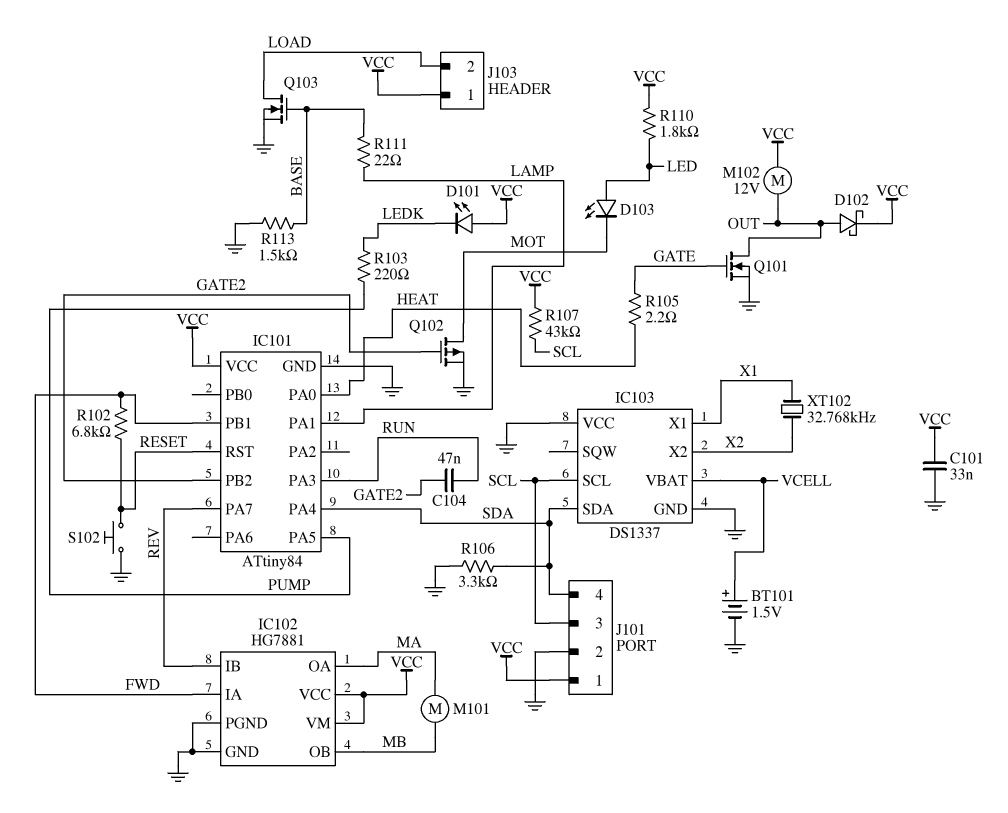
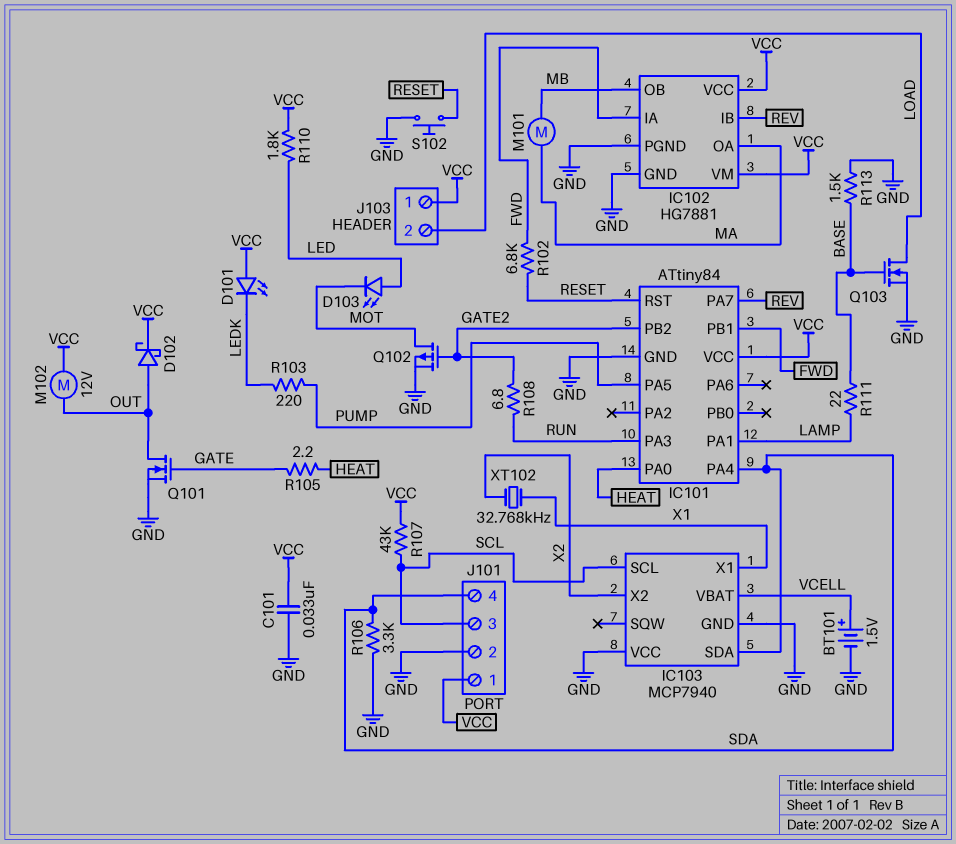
C104: 47nF (GATE2, RUN) -> none
IC103: DS1337 -> MCP7940
R108: none -> 6.8 (GATE2, RUN)

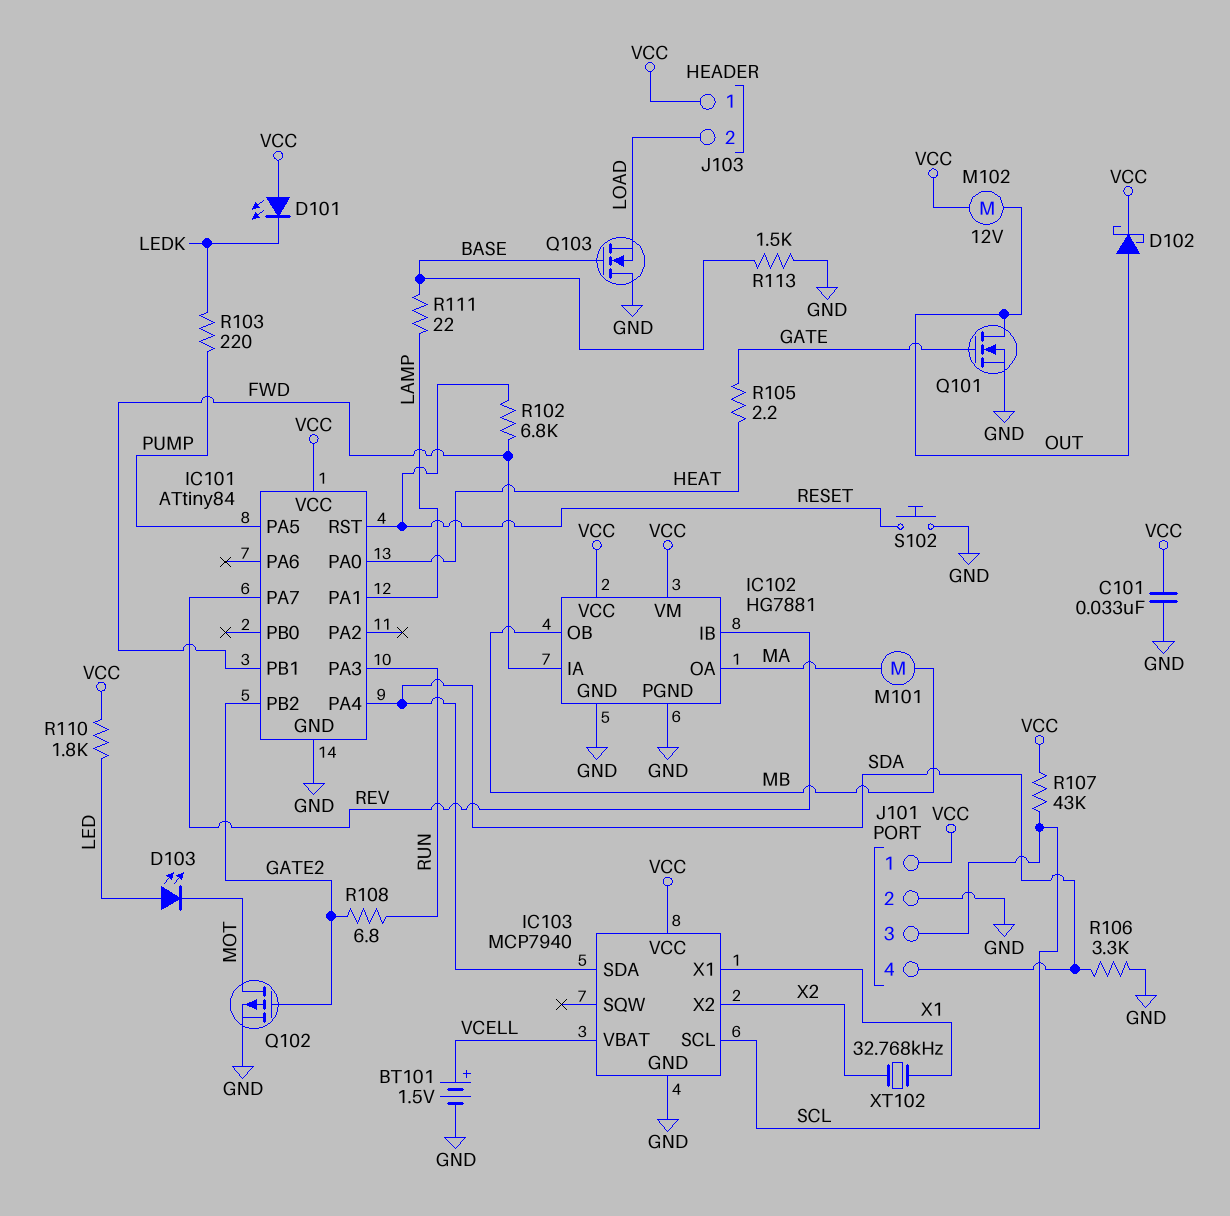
IC103 pin VCC: GND -> VCC
Q103: NMOS (G BASE, D LOAD, S GND) -> NMOS (G BASE, D GND, S LOAD)

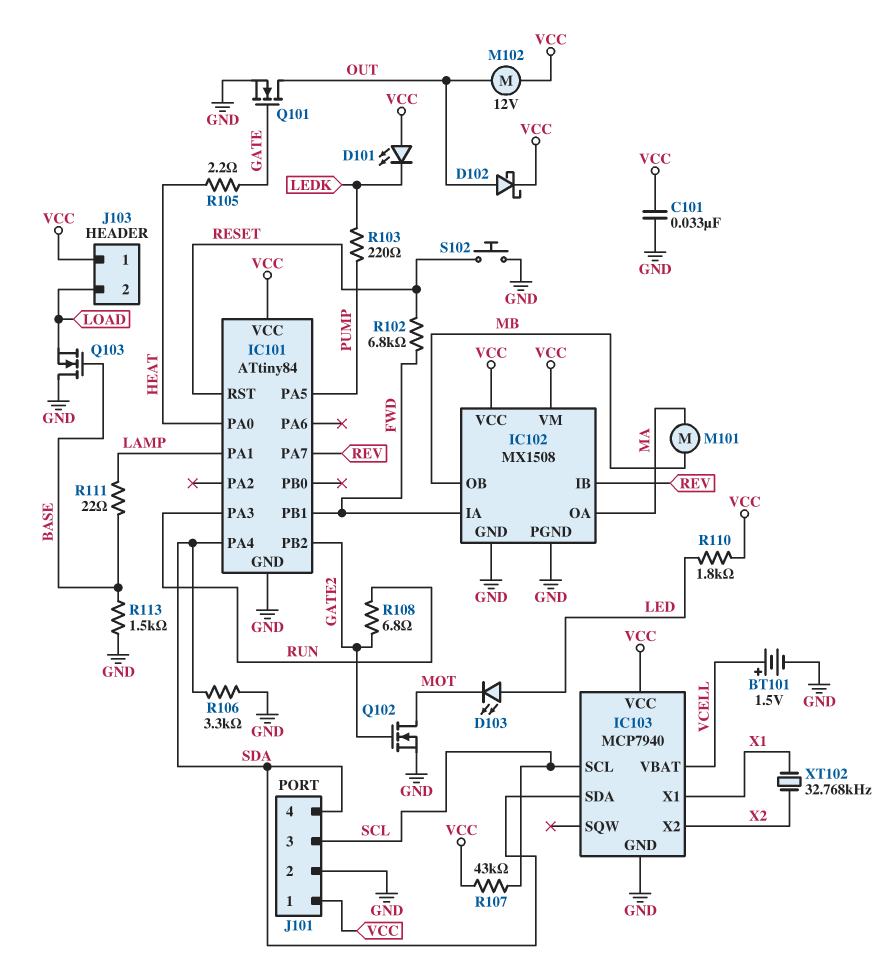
IC102: HG7881 -> MX1508
Q102: PMOS (G GATE2, D MOT, S GND) -> NMOS (G GATE2, D MOT, S GND)

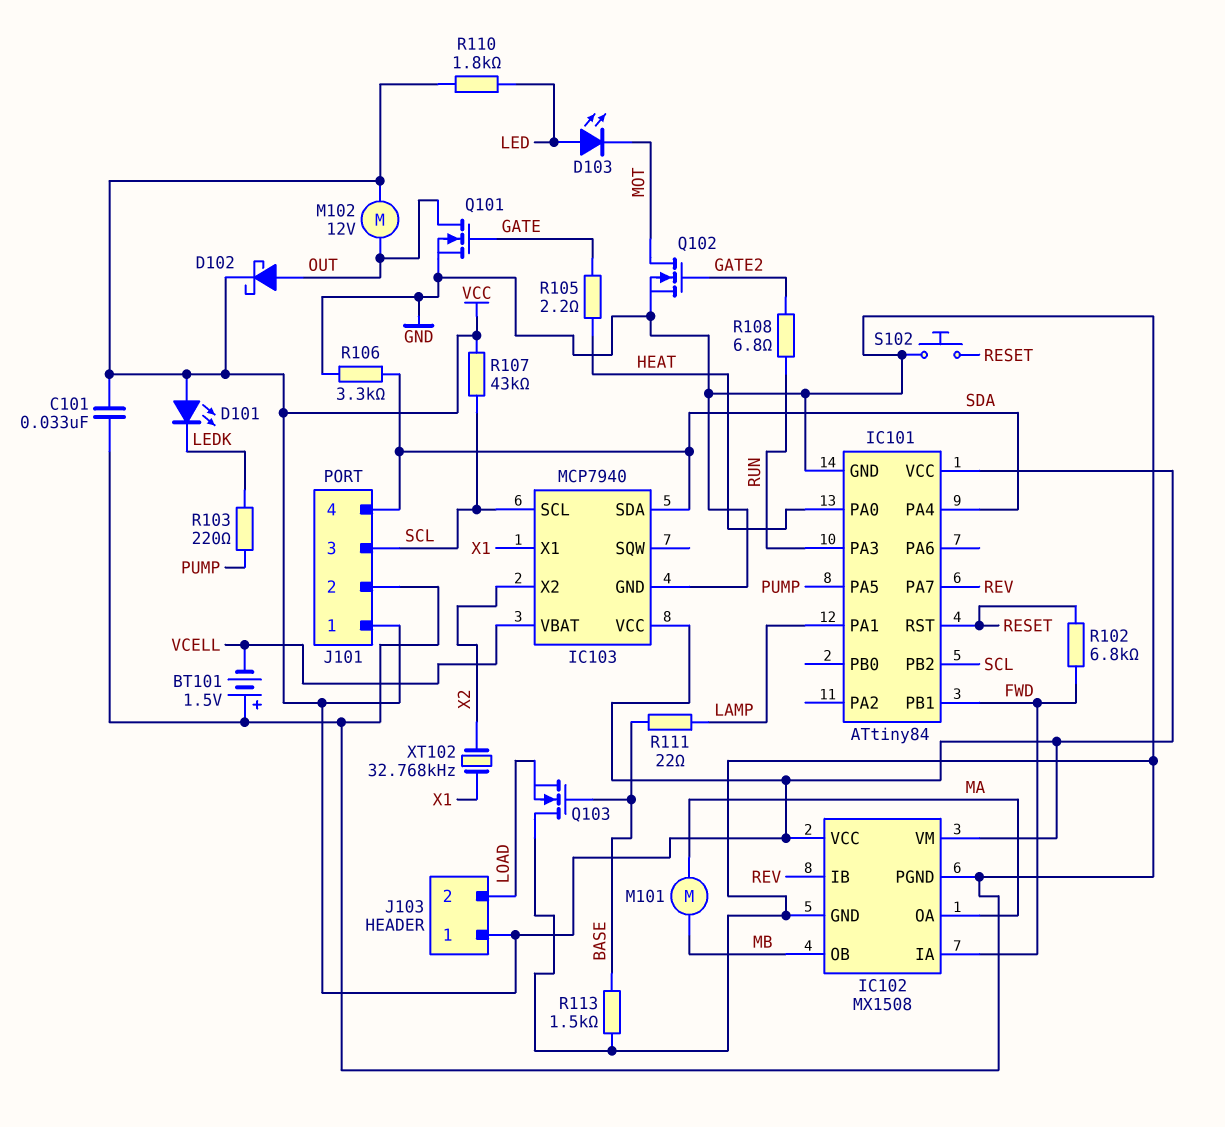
BT101: 1.5V (plus VCELL, minus GND) -> 1.5V (plus GND, minus VCELL)
IC101 pin PB2: GATE2 -> SCL

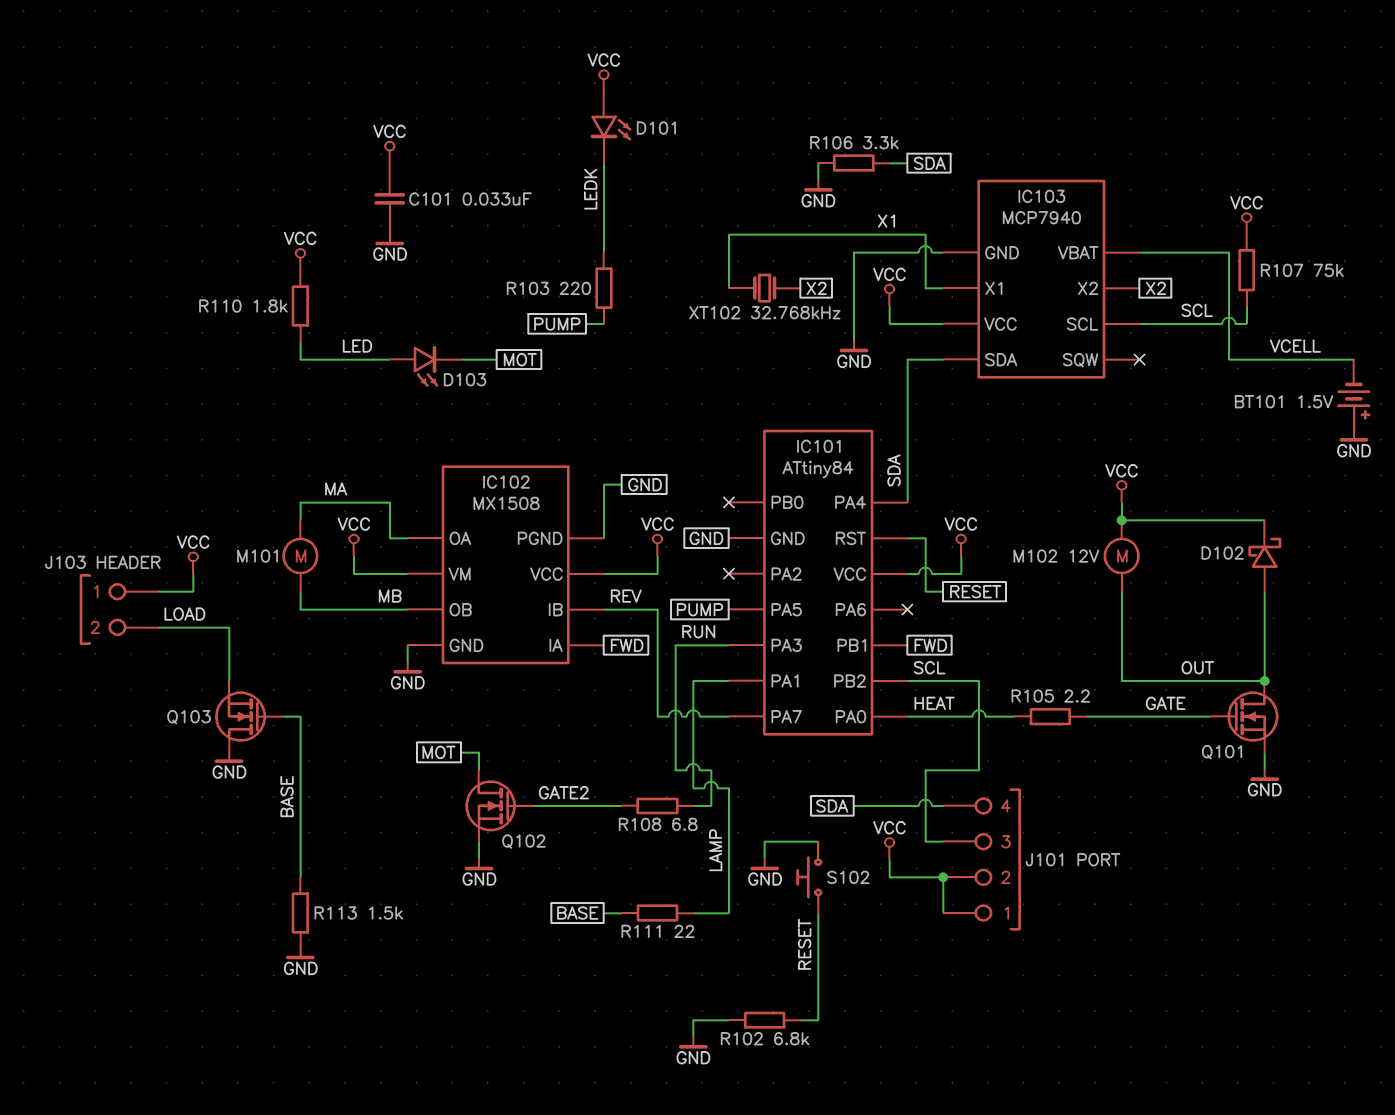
J101 pin 2: GND -> VCC
R102: 6.8k (FWD, RESET) -> 6.8k (GND, RESET)
R107: 43k (SCL, VCC) -> 75k (SCL, VCC)

